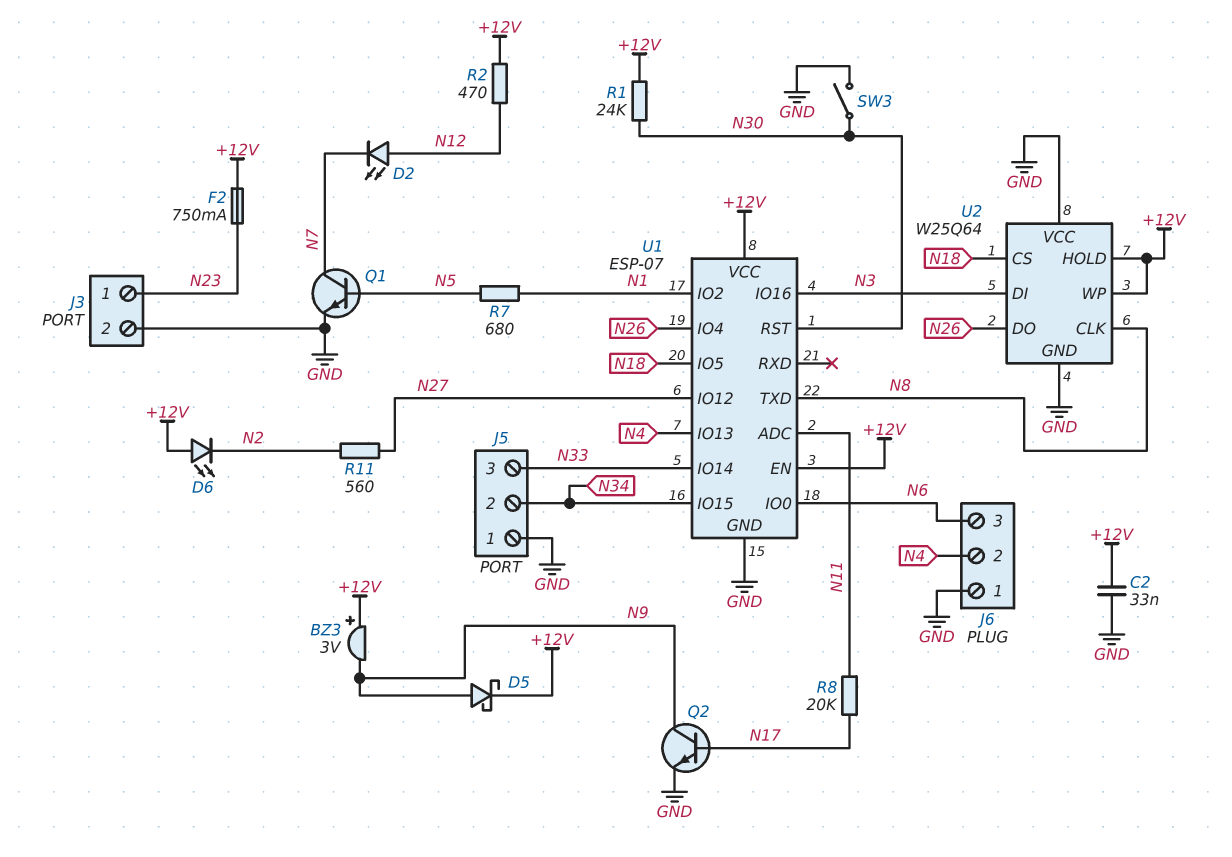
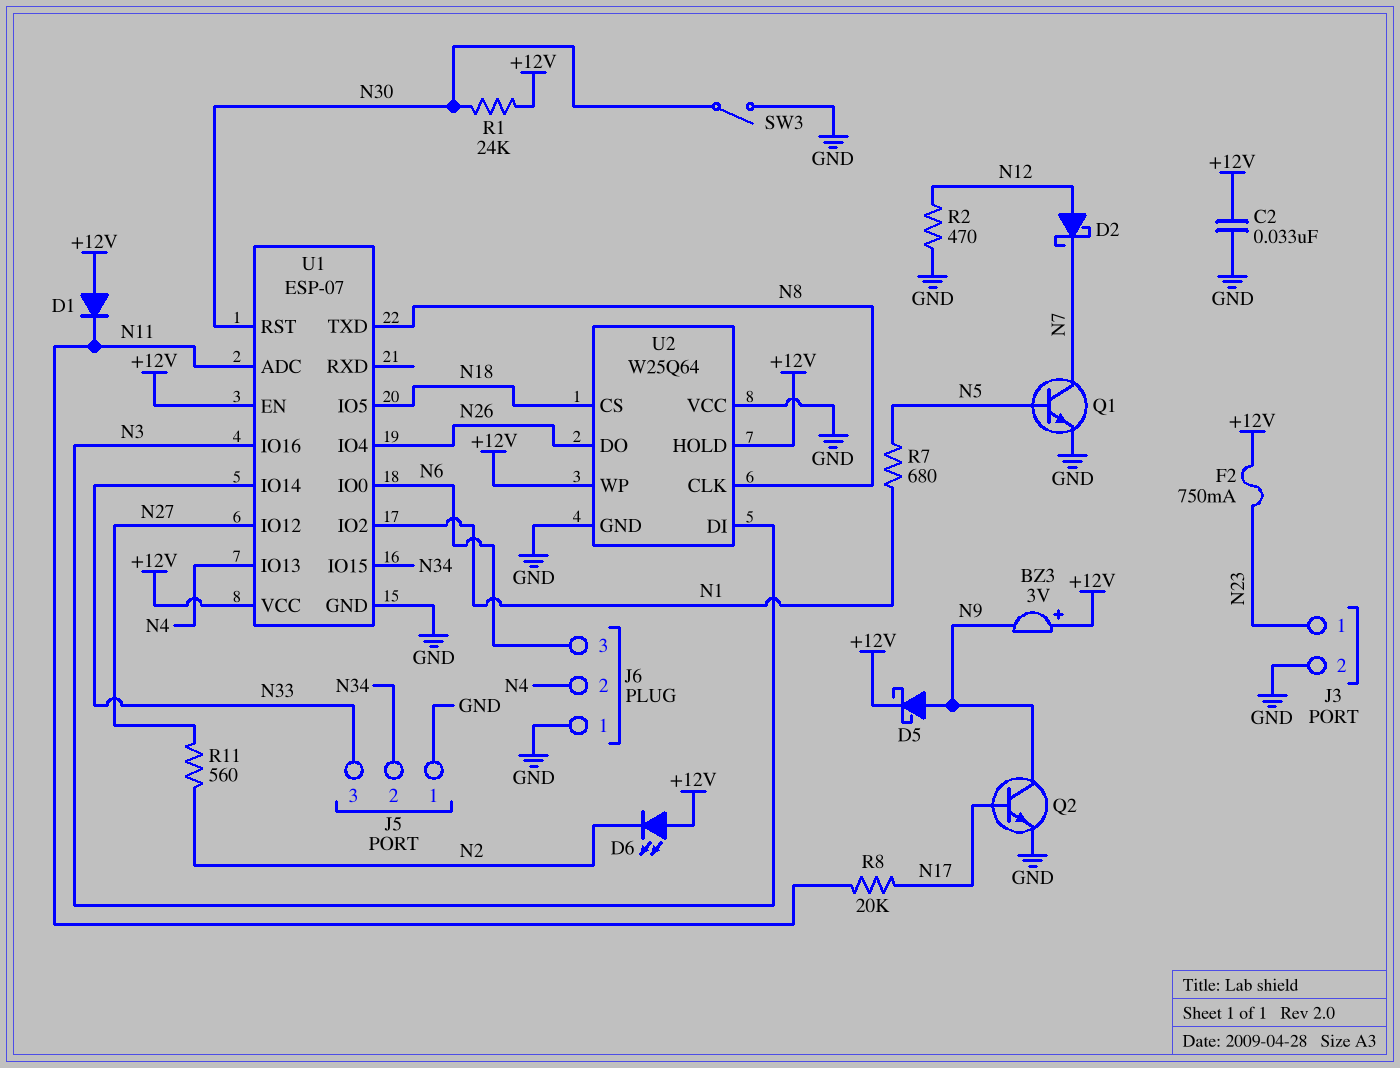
D1: none -> diode (A +12V, K N11)
D2: LED (A N12, K N7) -> schottky (A N12, K N7)
R2: 470 (+12V, N12) -> 470 (GND, N12)

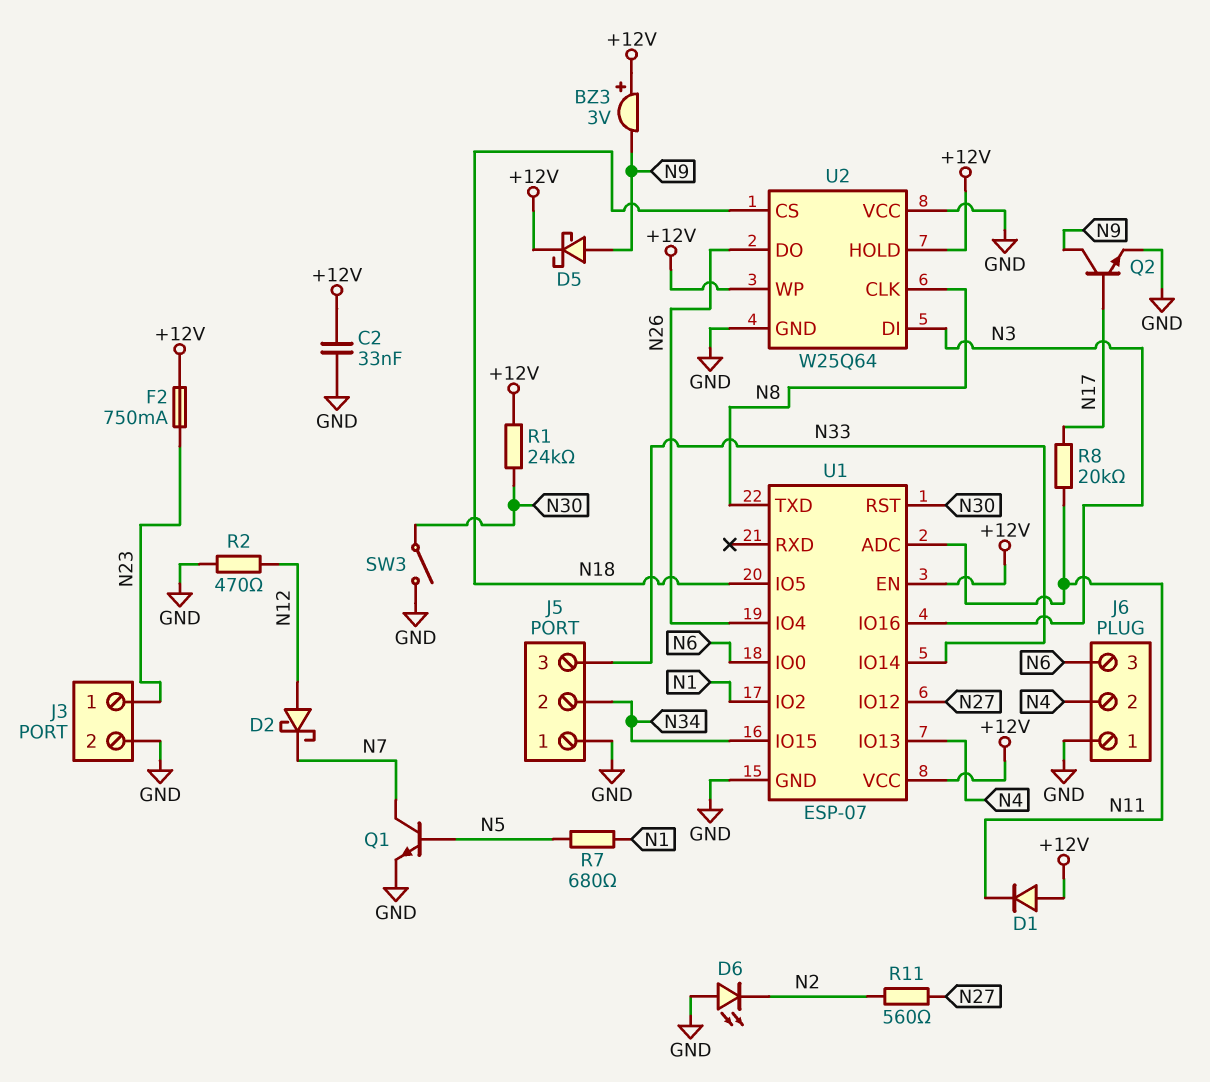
D6: LED (A +12V, K N2) -> LED (A GND, K N2)

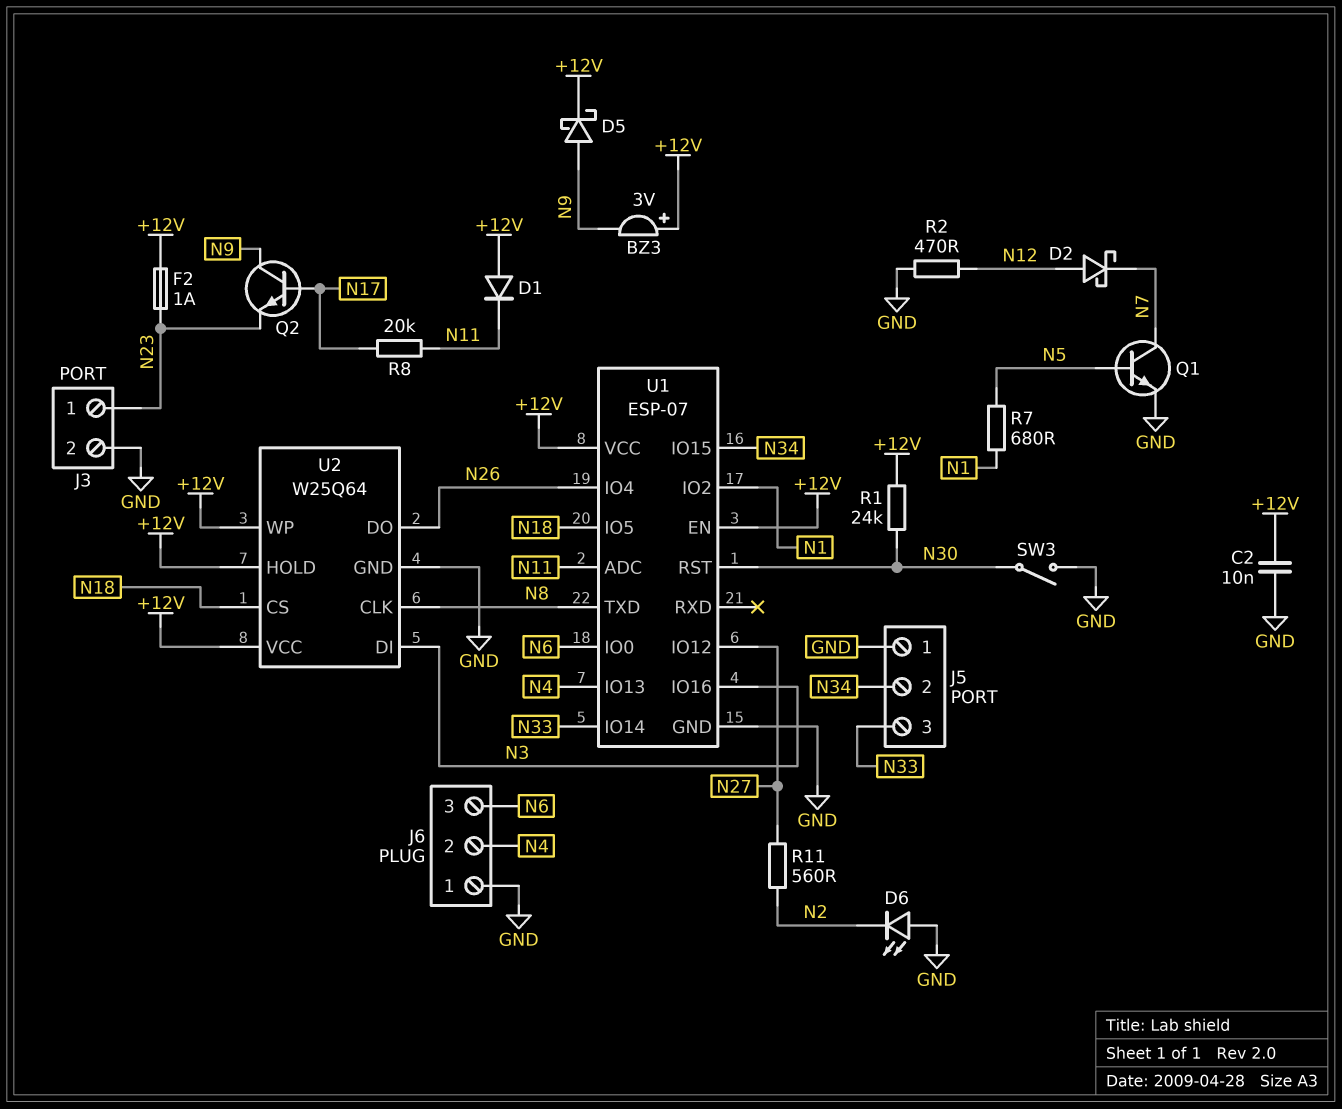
C2: 33nF (+12V, GND) -> 10nF (+12V, GND)
F2: 750mA (+12V, N23) -> 1A (+12V, N23)
Q2: NPN (B N17, C N9, E GND) -> NPN (B N17, C N9, E N23)
U2 pin VCC: GND -> +12V

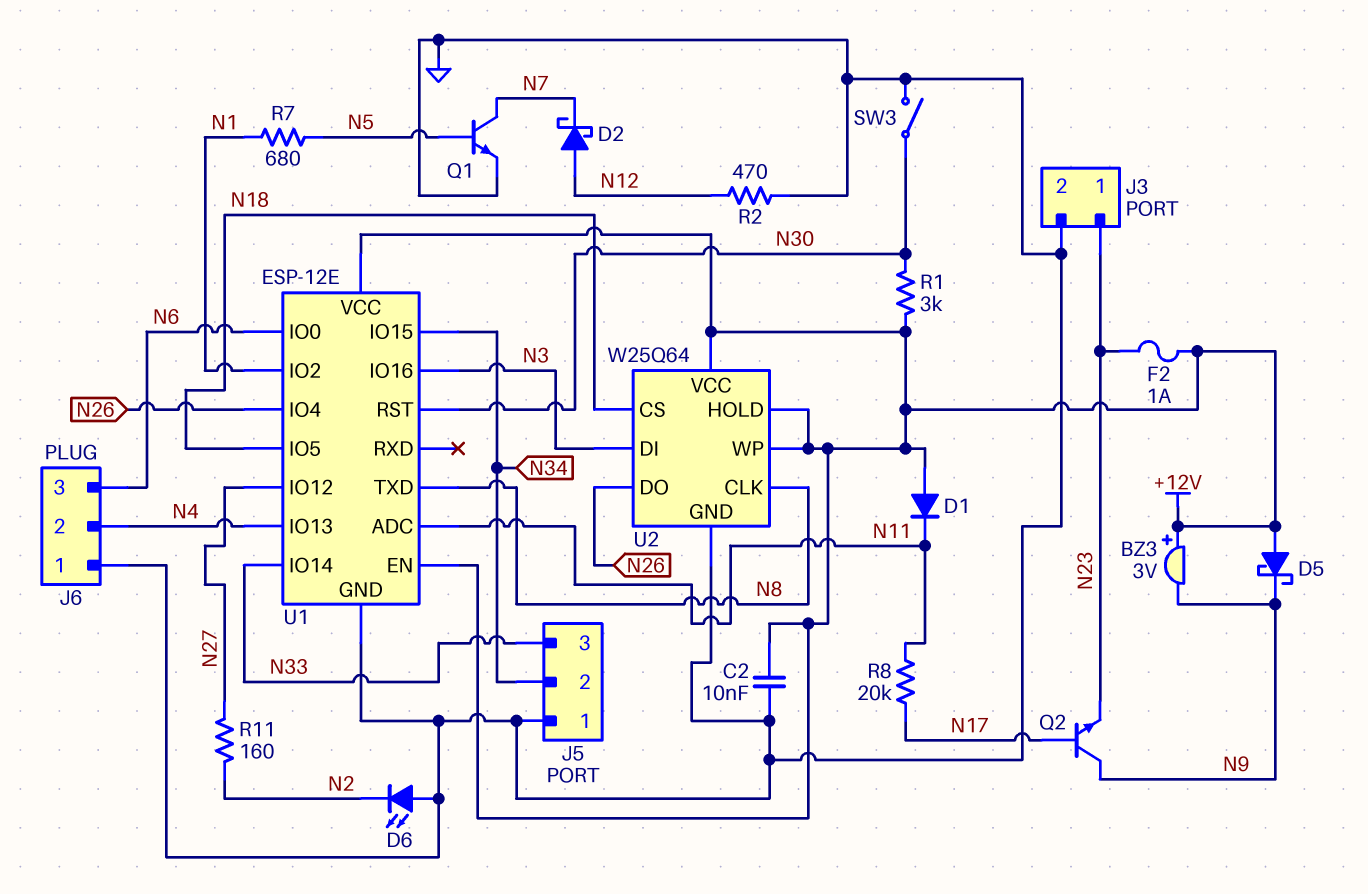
D5: schottky (A N9, K +12V) -> schottky (A +12V, K N9)
R1: 24k (+12V, N30) -> 3k (+12V, N30)
R11: 560 (N2, N27) -> 160 (N2, N27)
U1: ESP-07 -> ESP-12E

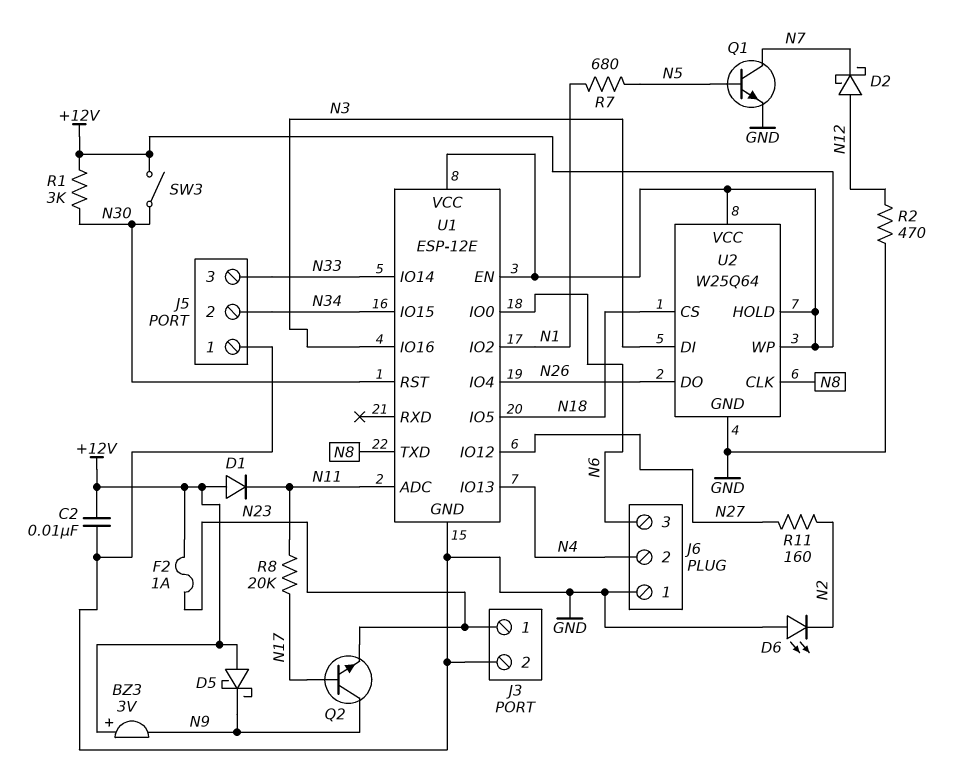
SW3: switch (GND, N30) -> switch (+12V, N30)

